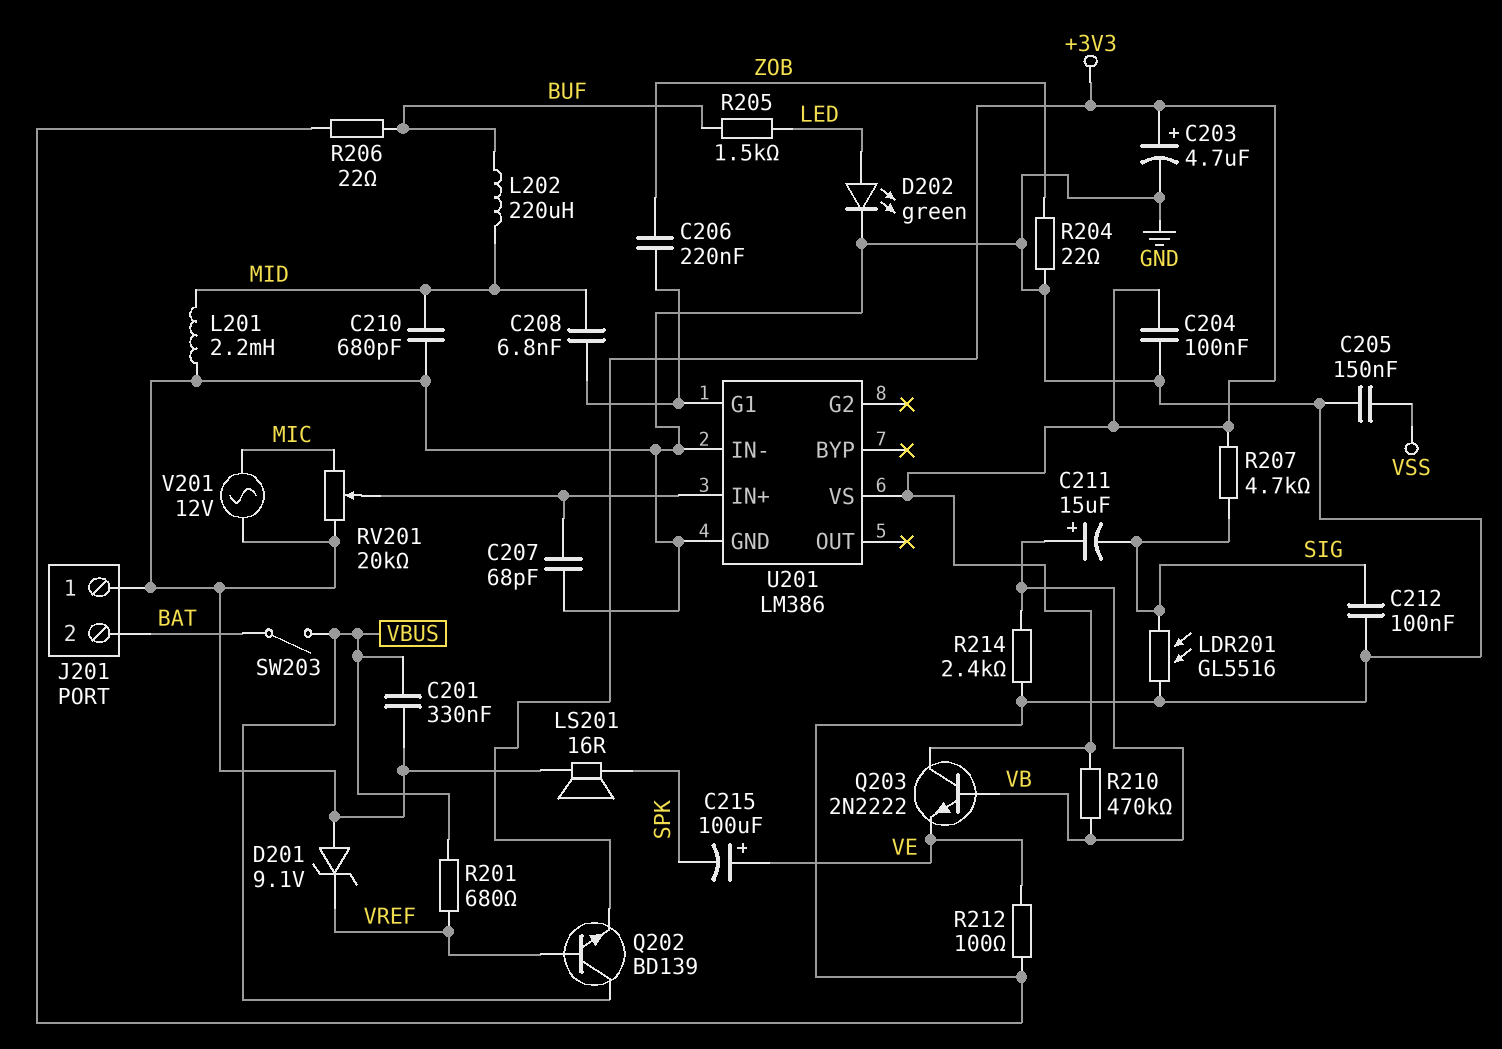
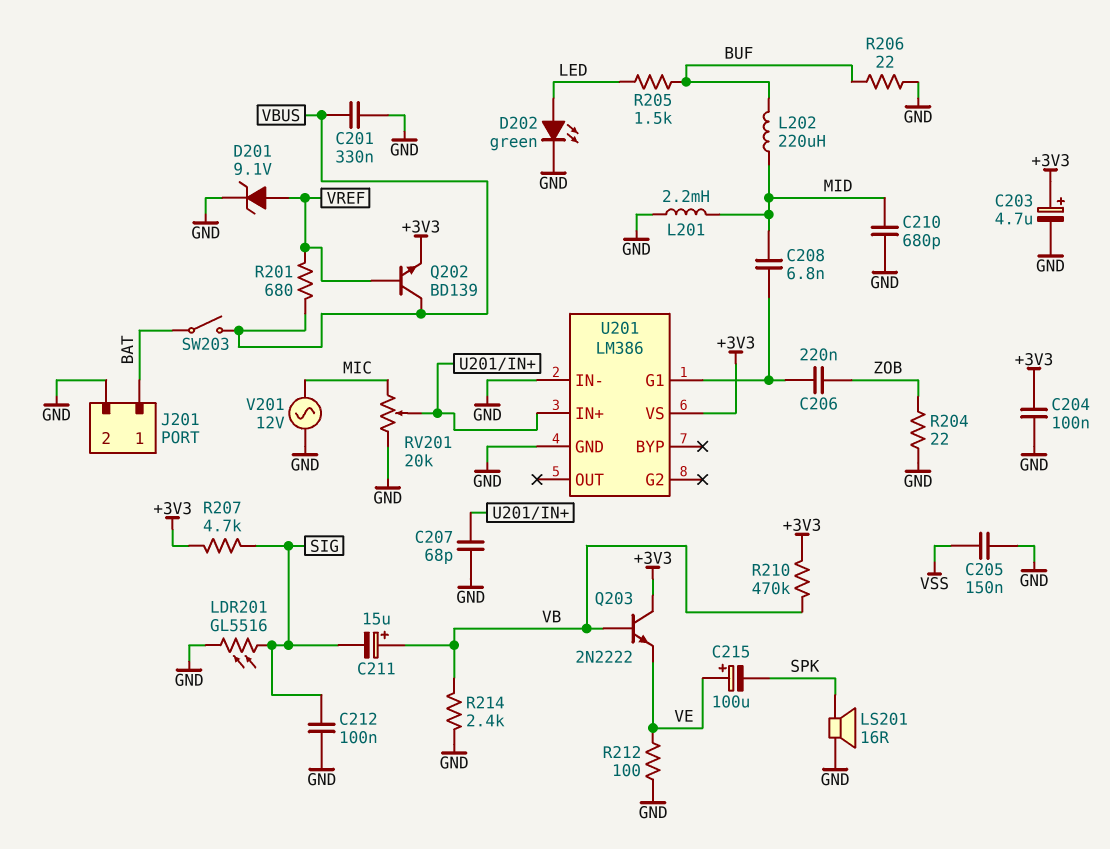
D201: zener 9.1V (A GND, K VREF) -> zener 9.1V (A VREF, K GND)
J201 pin 1: GND -> BAT
J201 pin 2: BAT -> GND

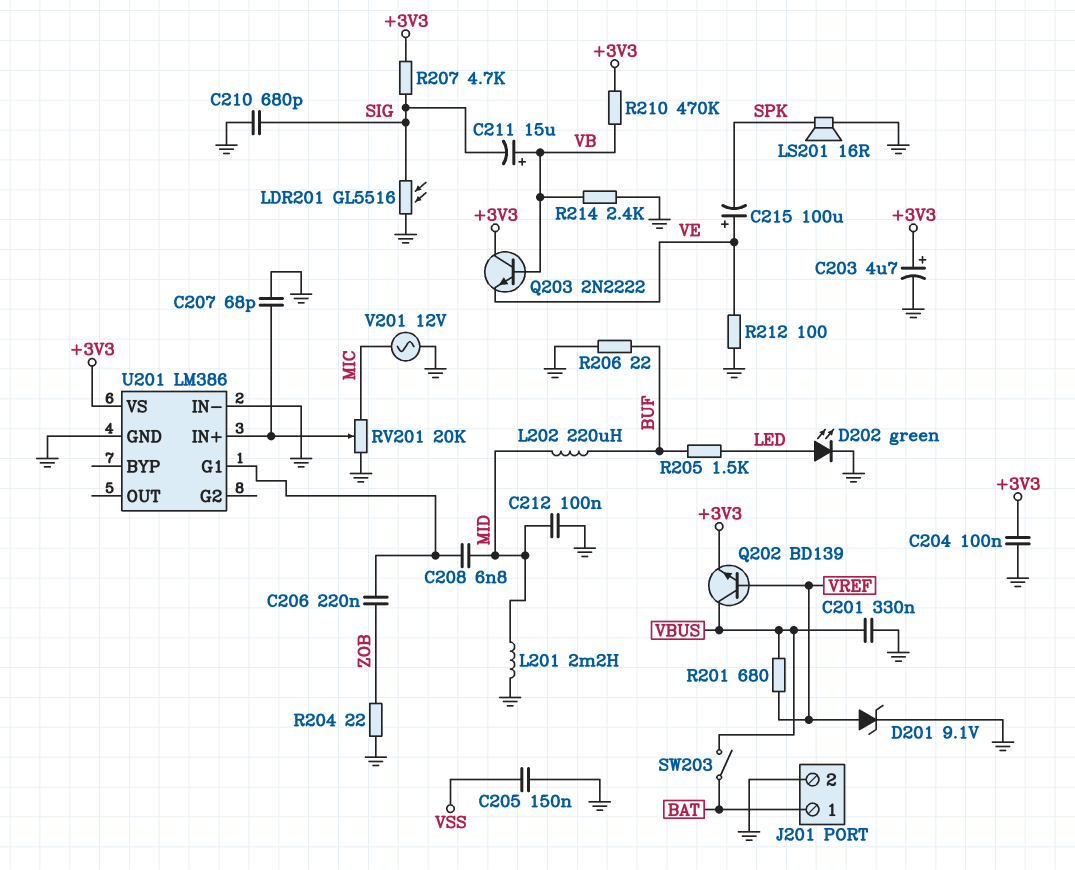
C210: 680pF (GND, MID) -> 680pF (GND, SIG)
C212: 100nF (GND, SIG) -> 100nF (GND, MID)

